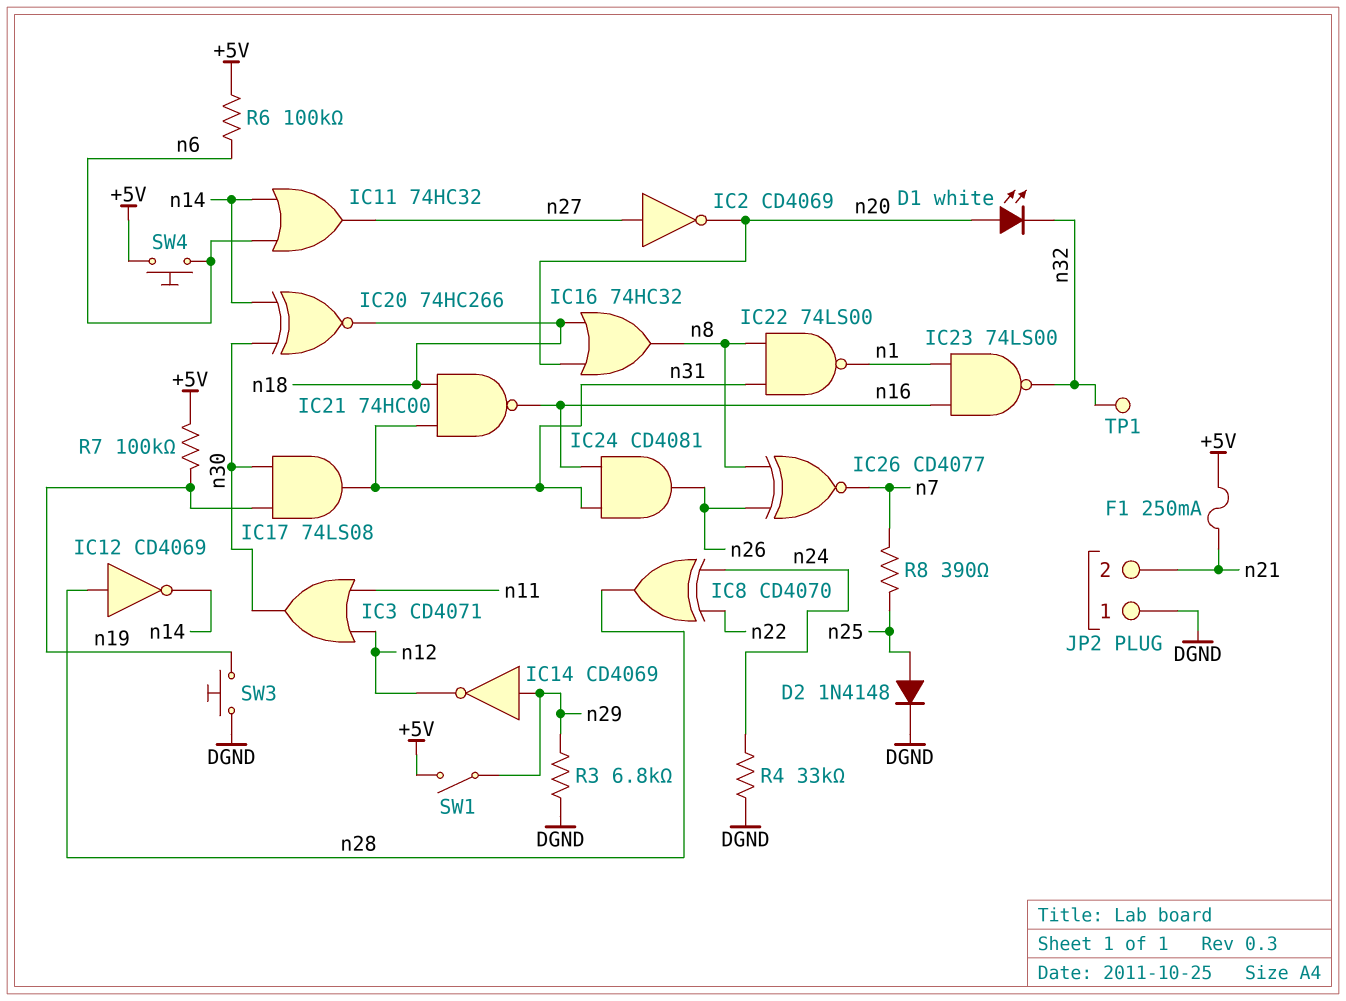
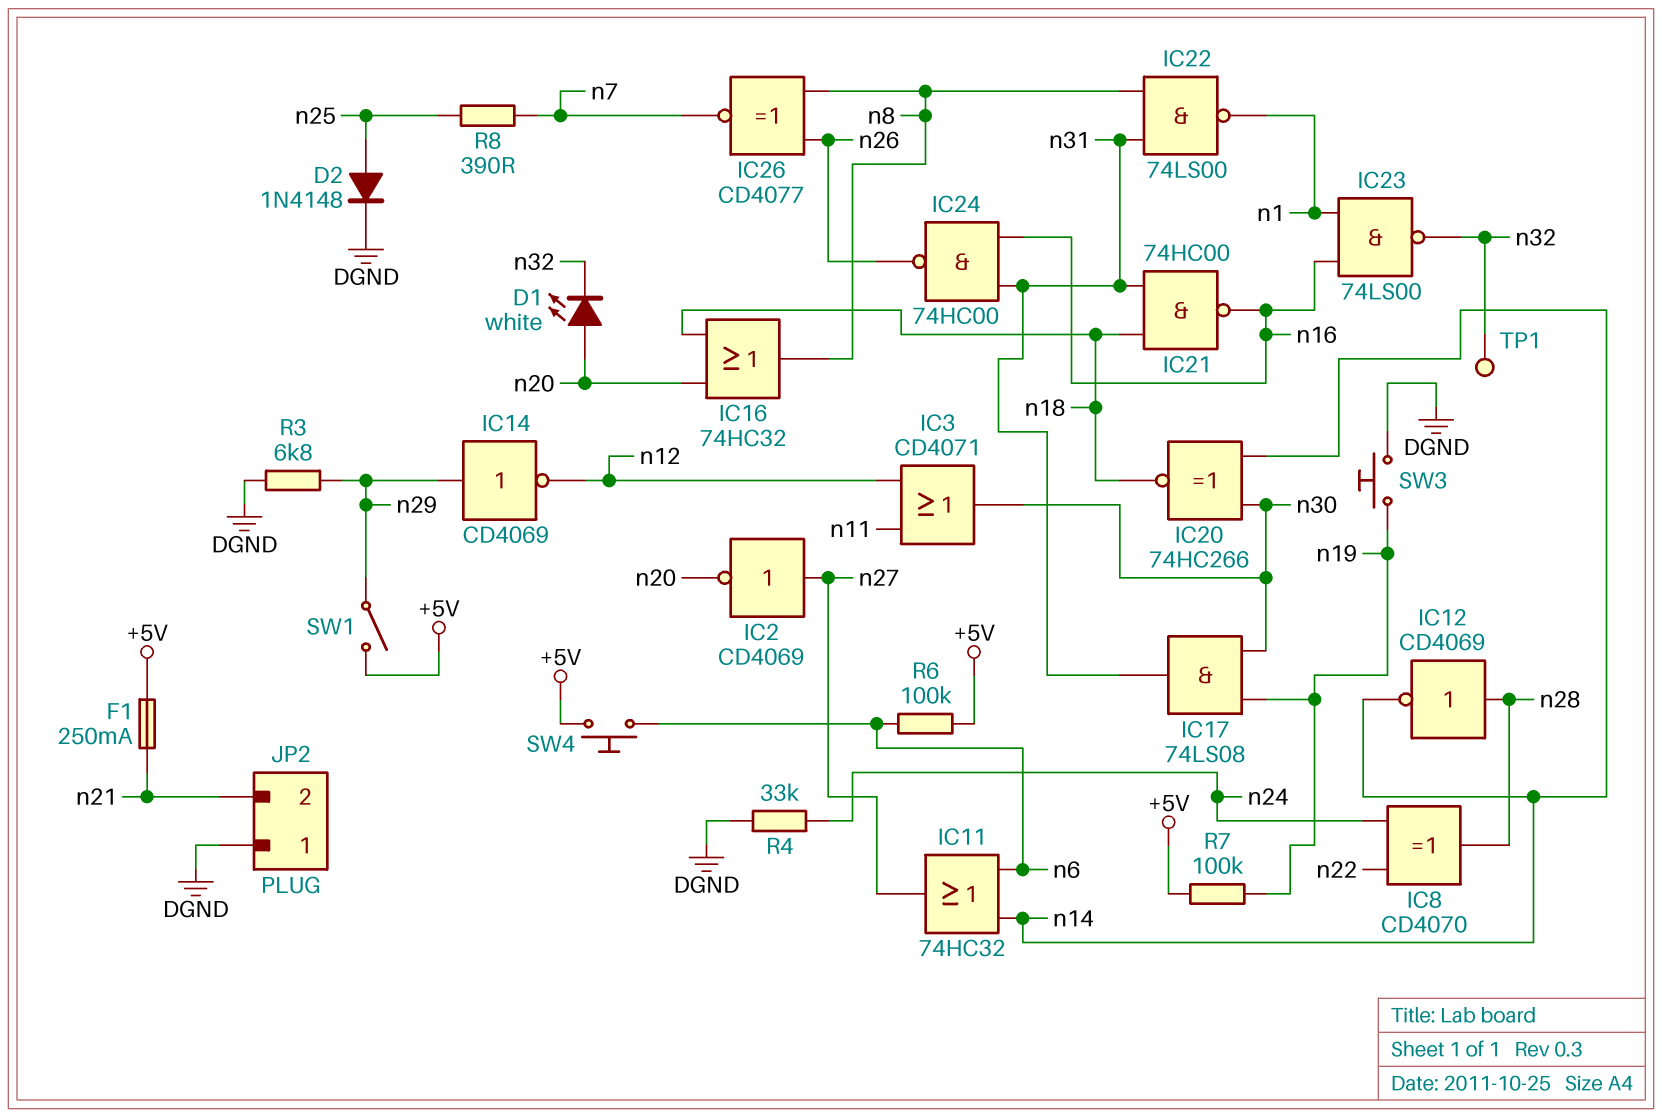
IC24: AND CD4081 (in n16, in n31, out n26) -> NAND 74HC00 (in n16, in n31, out n26)

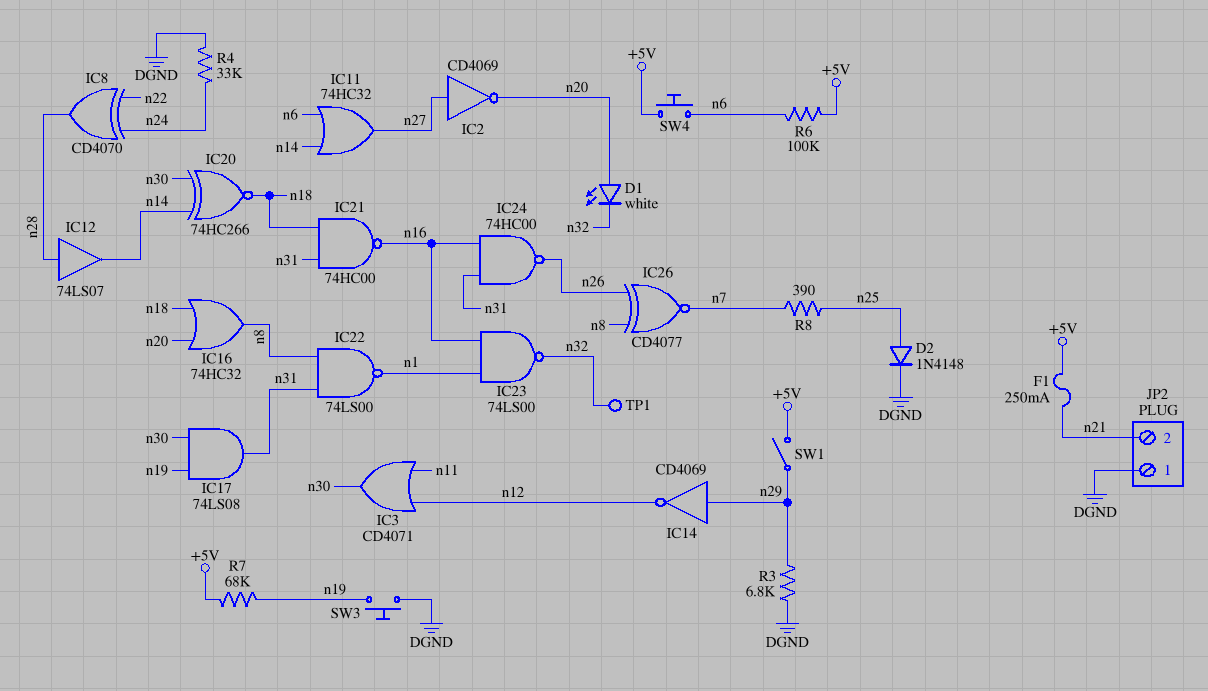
IC12: NOT CD4069 (in n28, out n14) -> buffer 74LS07 (in n28, out n14)
R7: 100k (+5V, n19) -> 68k (+5V, n19)

